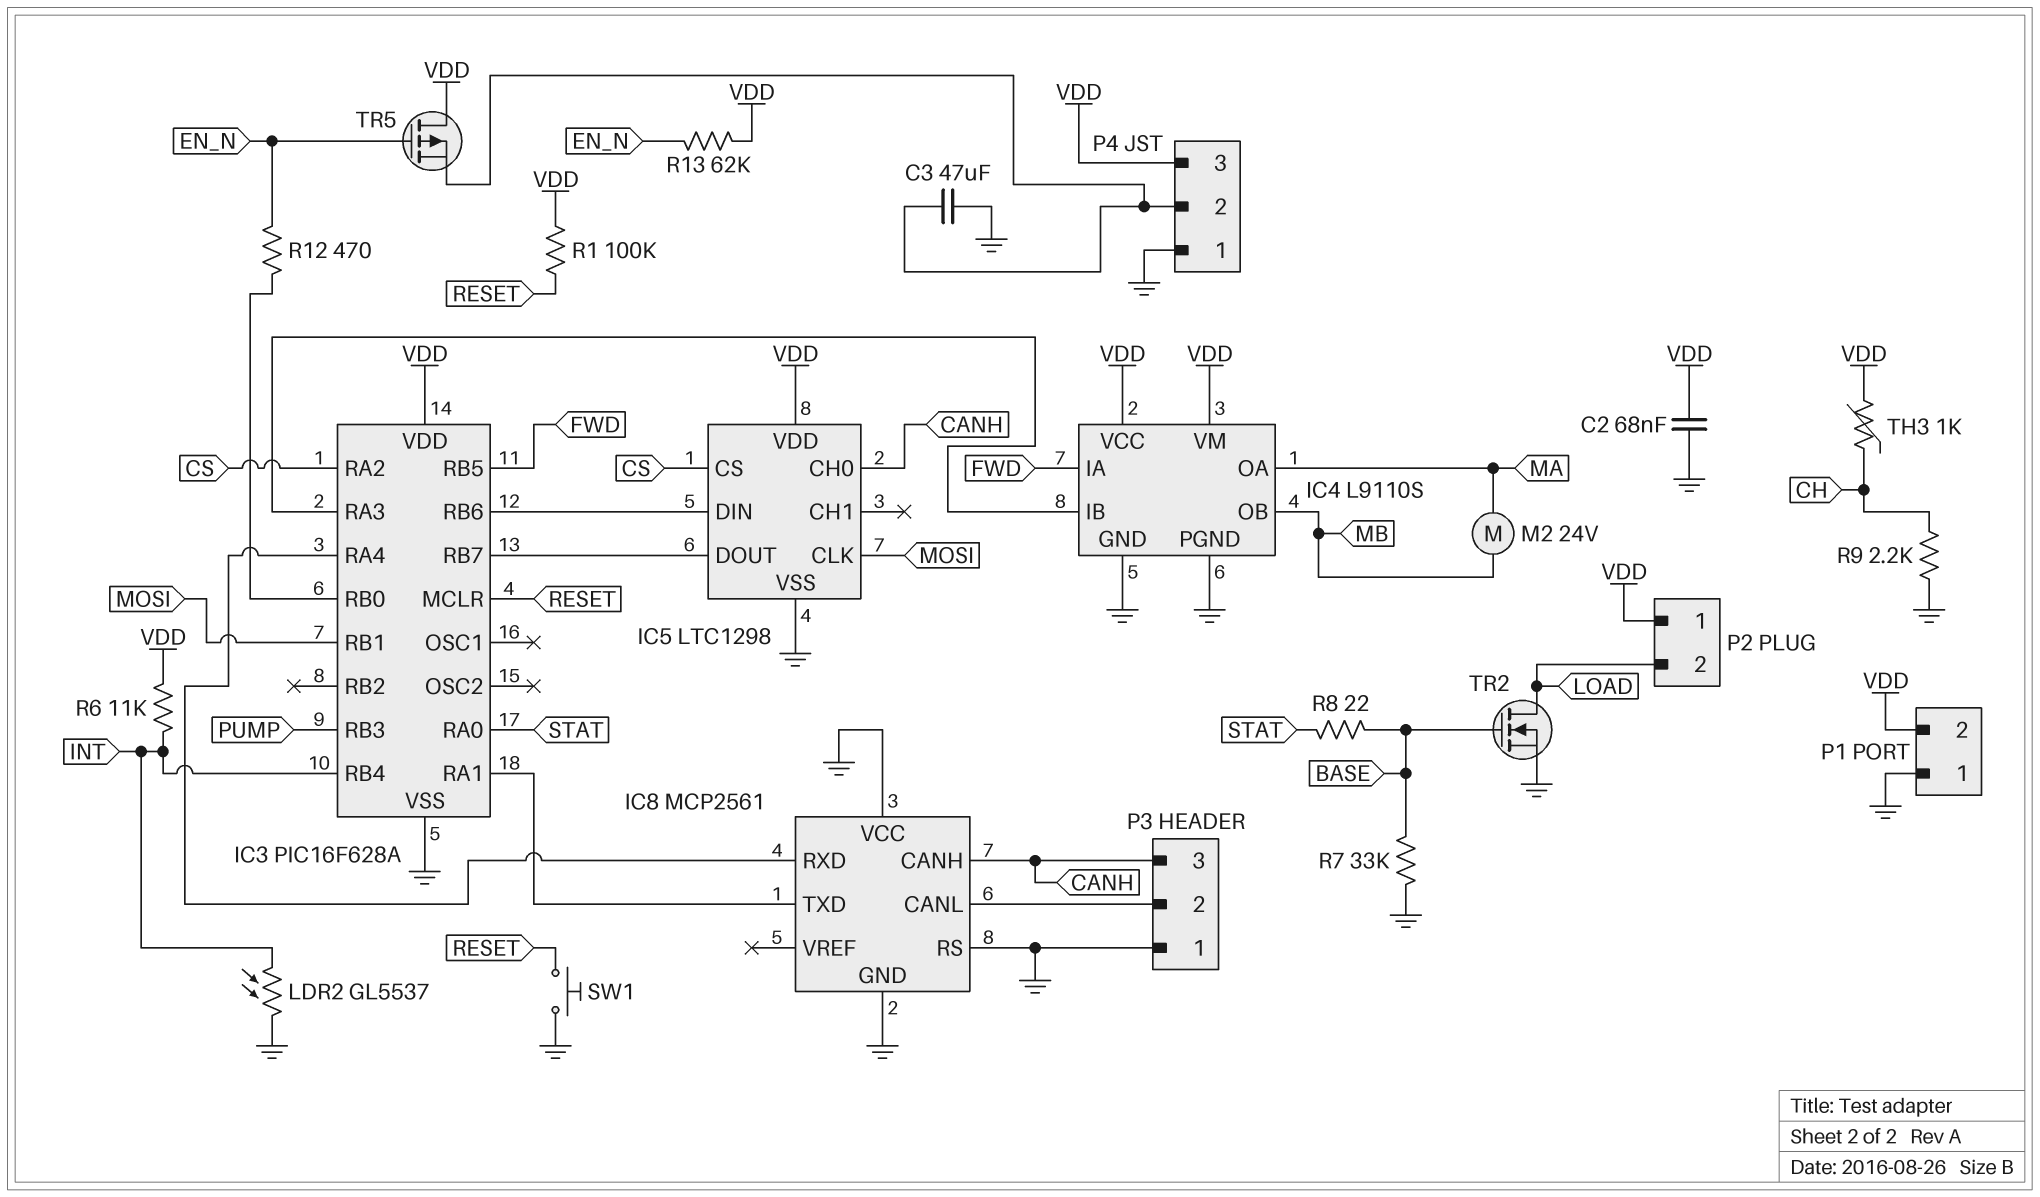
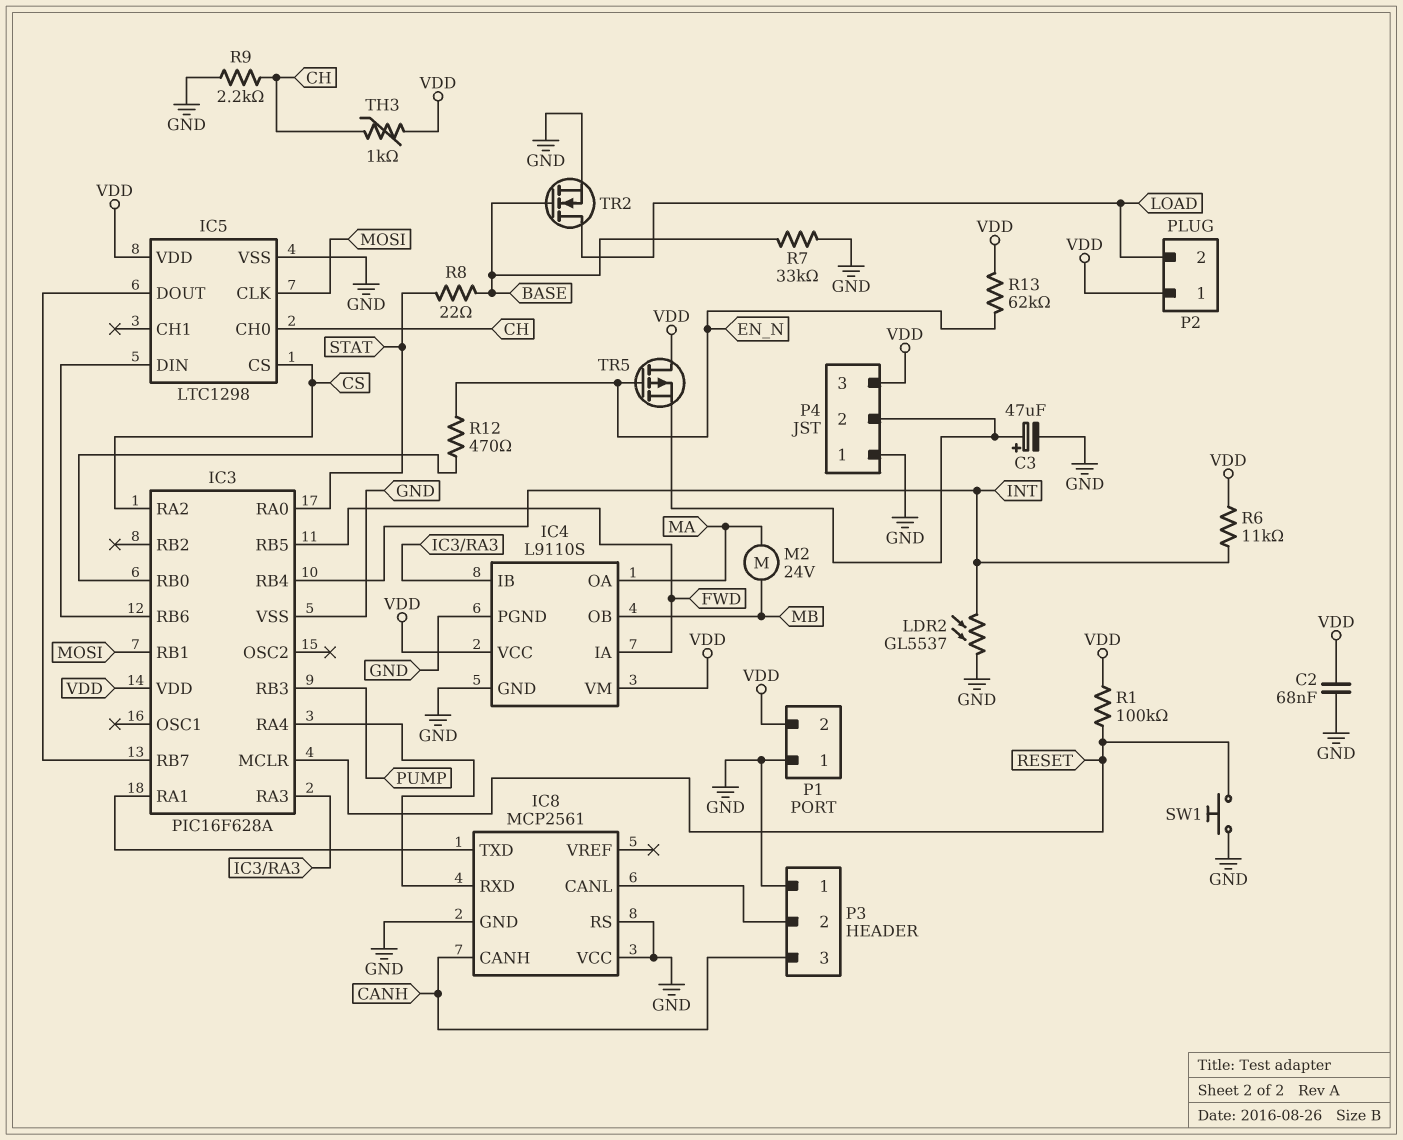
C3: 47uF (GND, P4/2) -> 47uF (plus P4/2, minus GND)
IC5 pin CH0: CANH -> CH

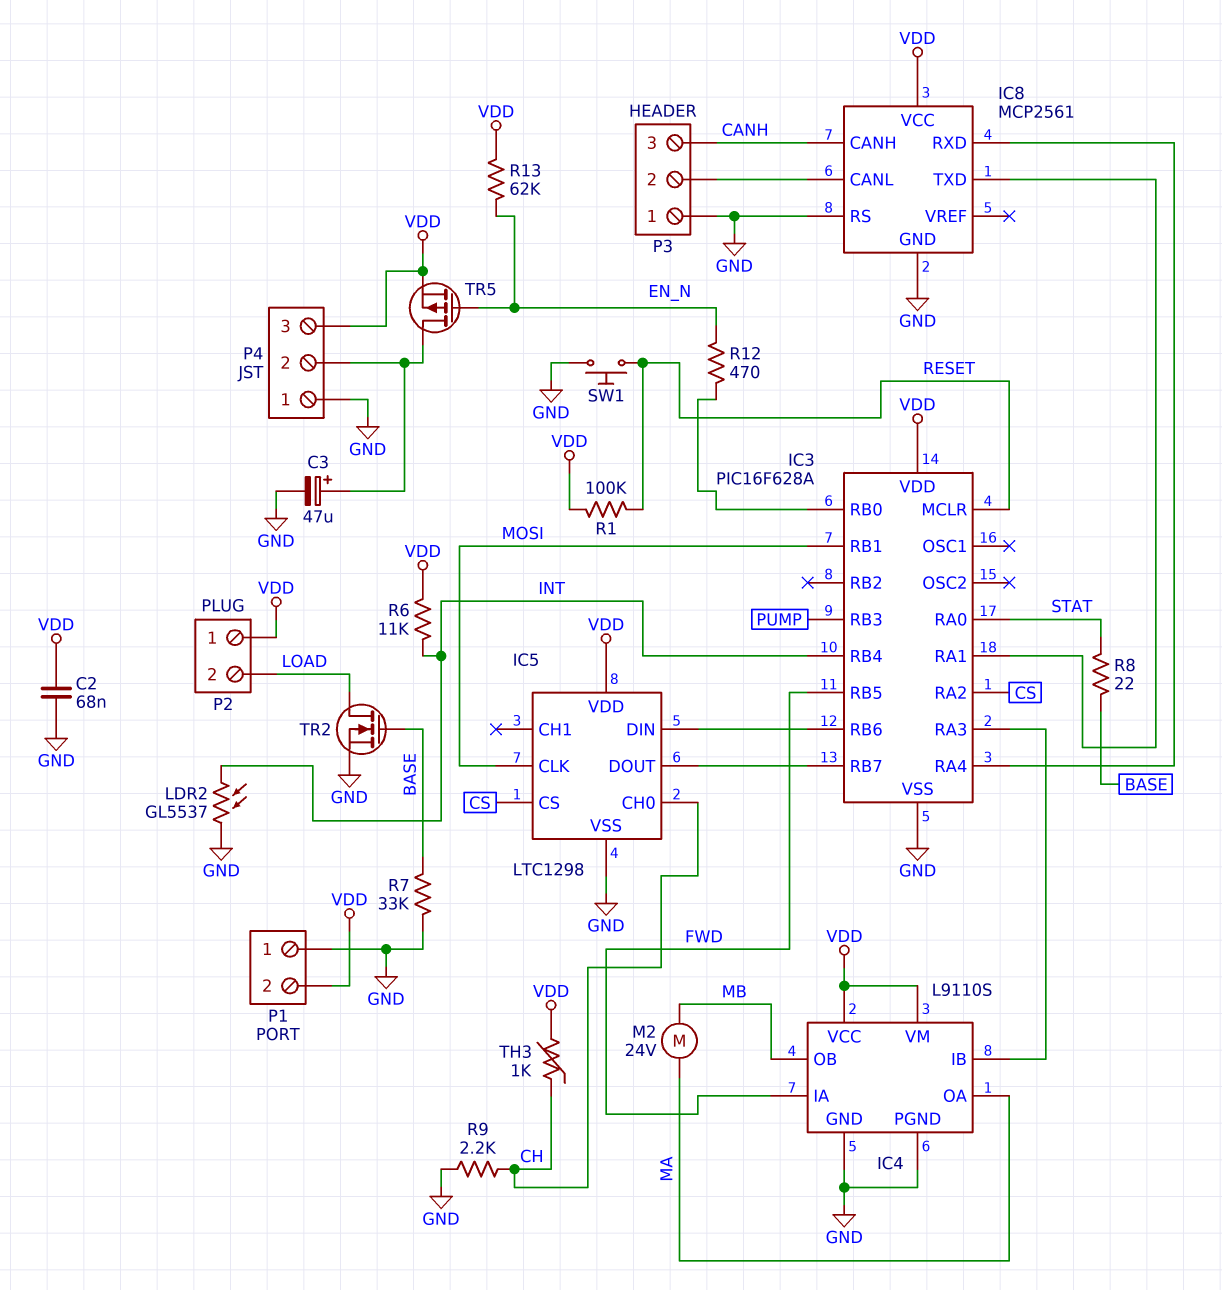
IC8 pin VCC: GND -> VDD
TR5: PMOS (G EN_N, D VDD, S P4/2) -> PMOS (G EN_N, D P4/2, S VDD)

